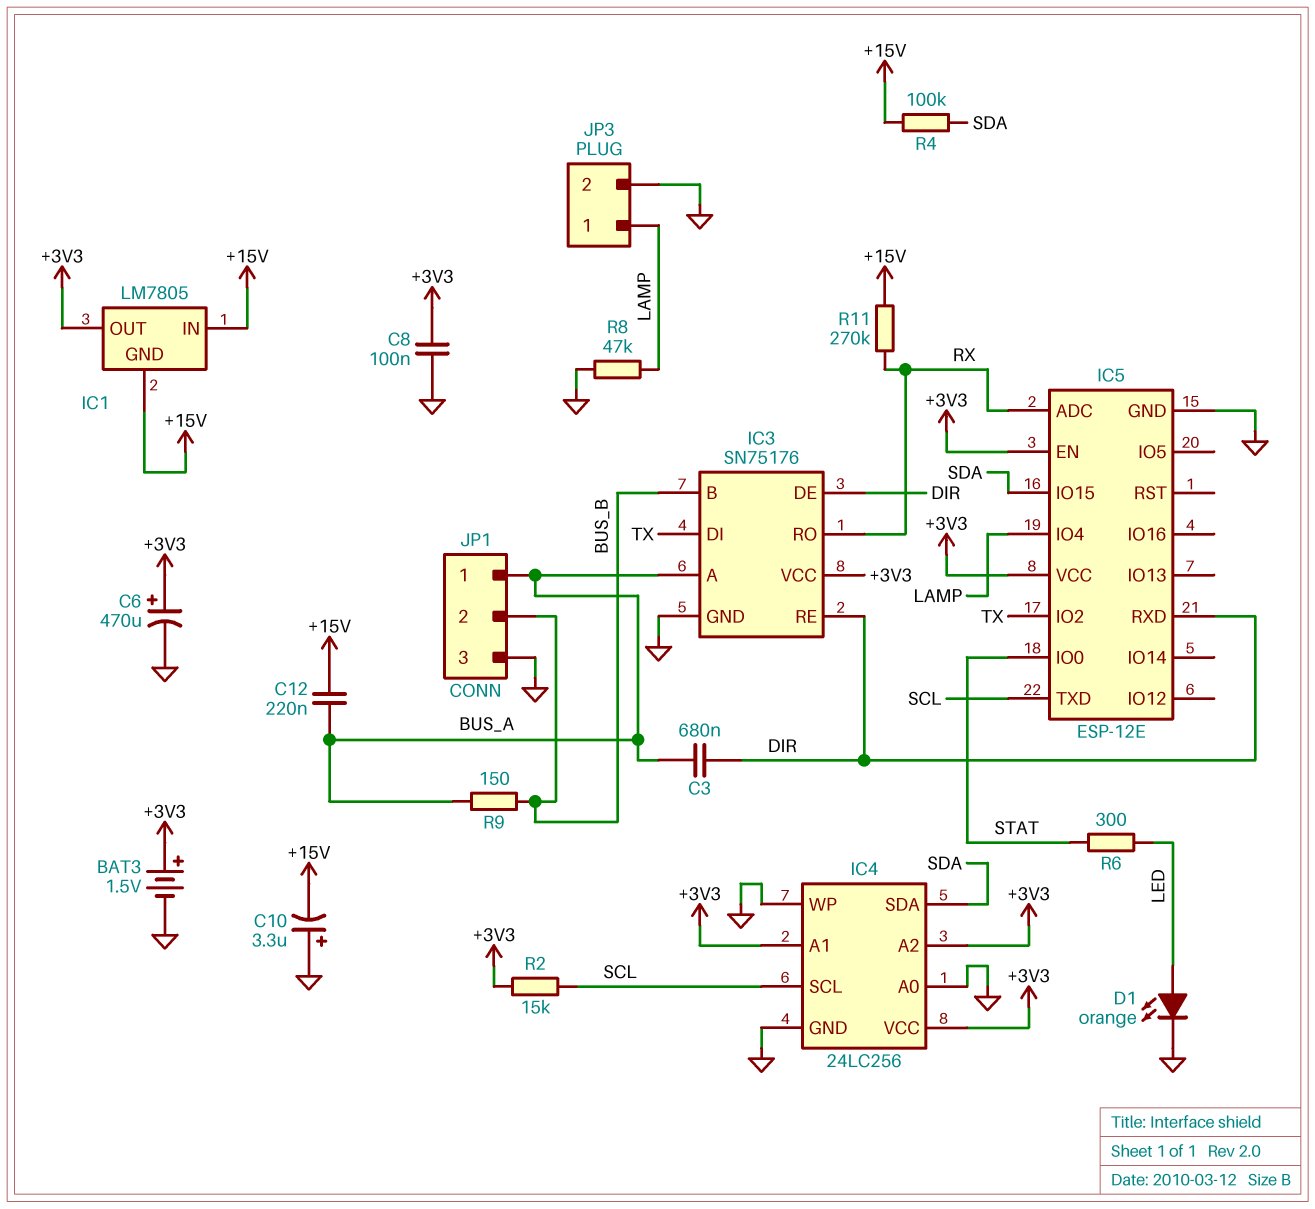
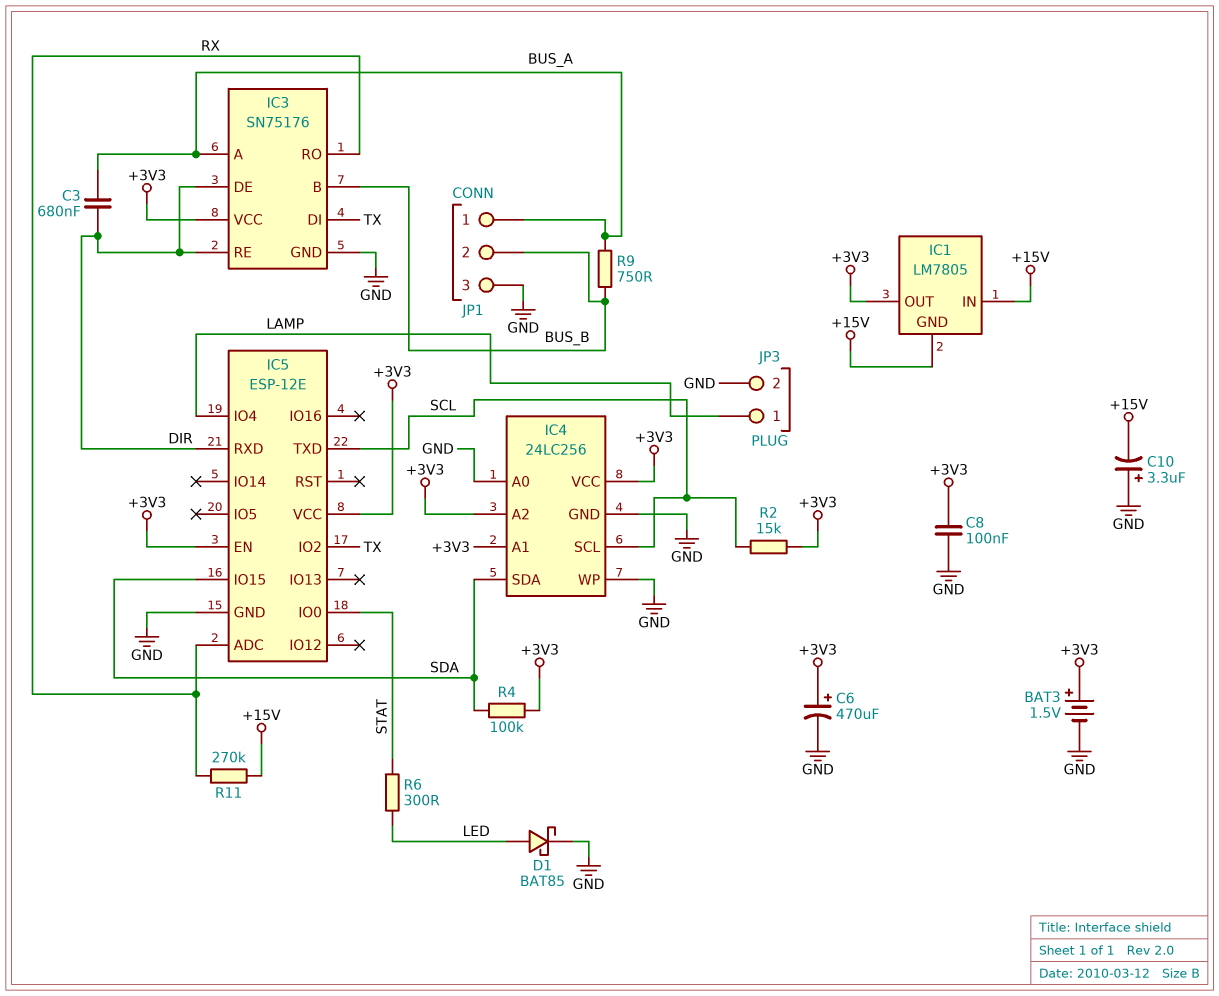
C12: 220nF (+15V, BUS_A) -> none
D1: LED orange (A LED, K GND) -> schottky BAT85 (A LED, K GND)
R4: 100k (+15V, SDA) -> 100k (+3V3, SDA)
R8: 47k (GND, LAMP) -> none
R9: 150 (BUS_A, BUS_B) -> 750 (BUS_A, BUS_B)

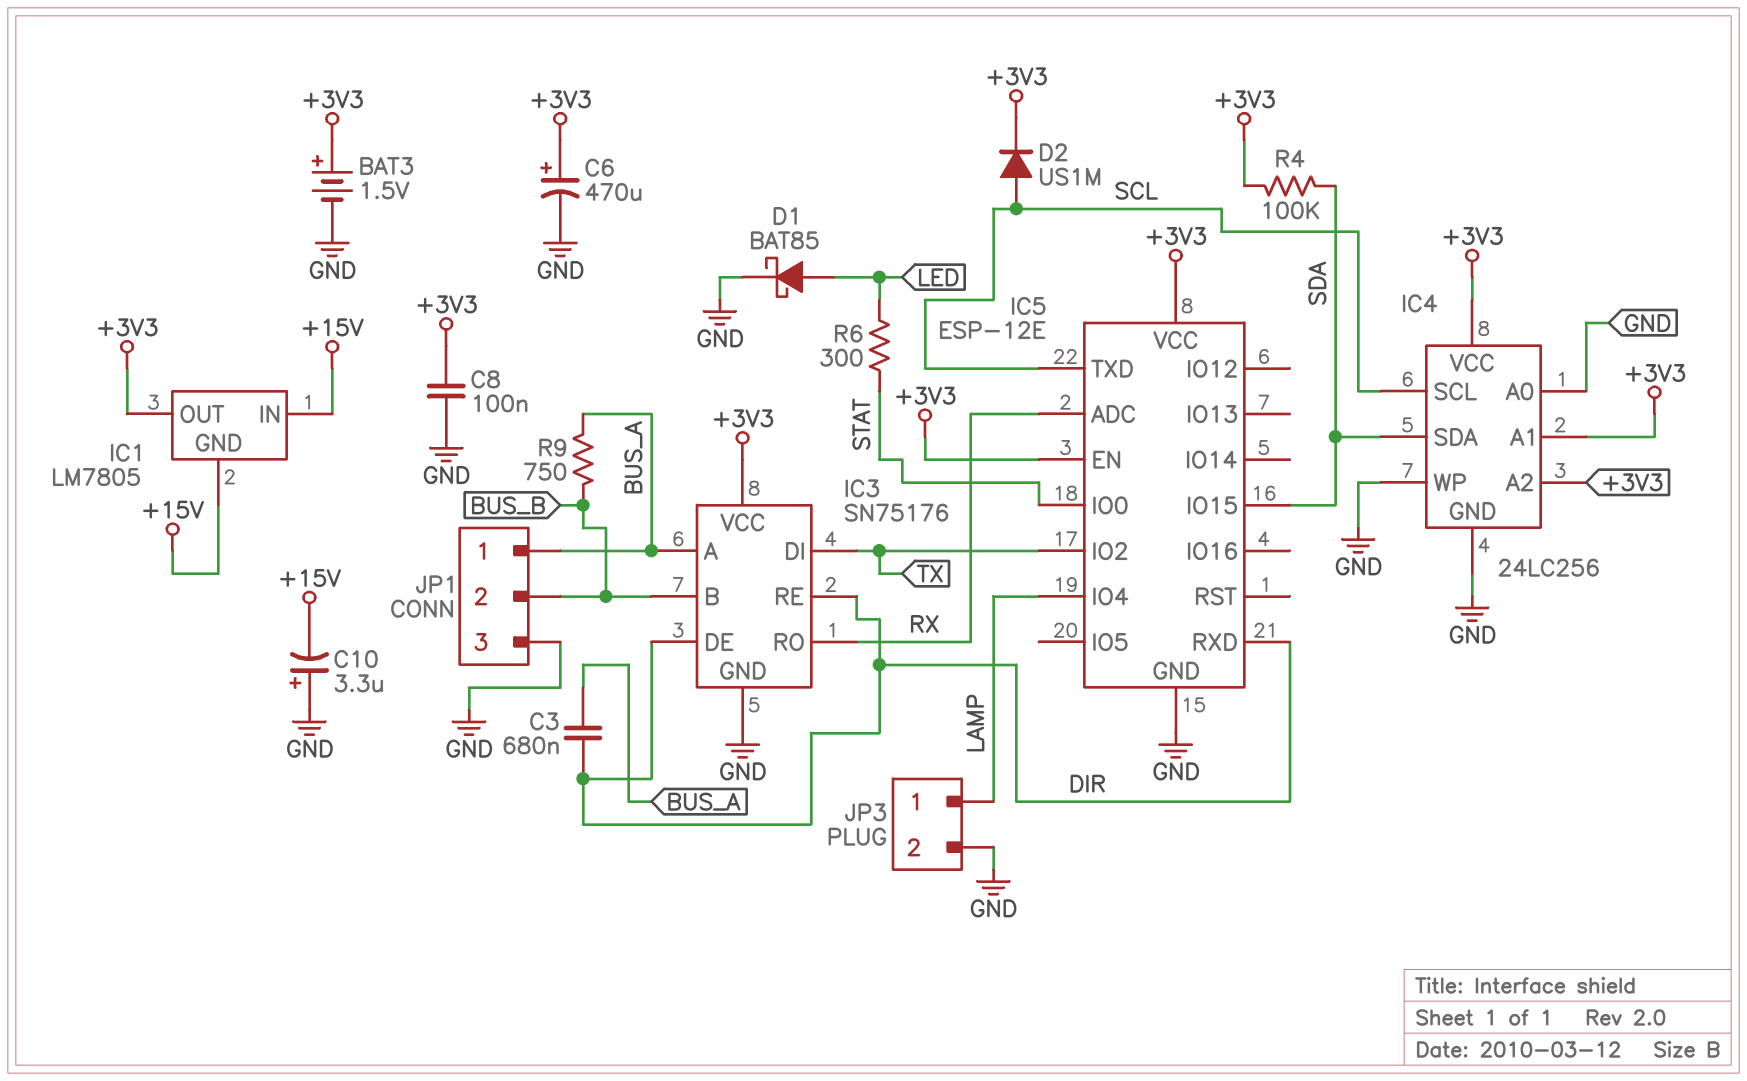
D2: none -> diode US1M (A SCL, K +3V3)
R2: 15k (+3V3, SCL) -> none
R11: 270k (+15V, RX) -> none

